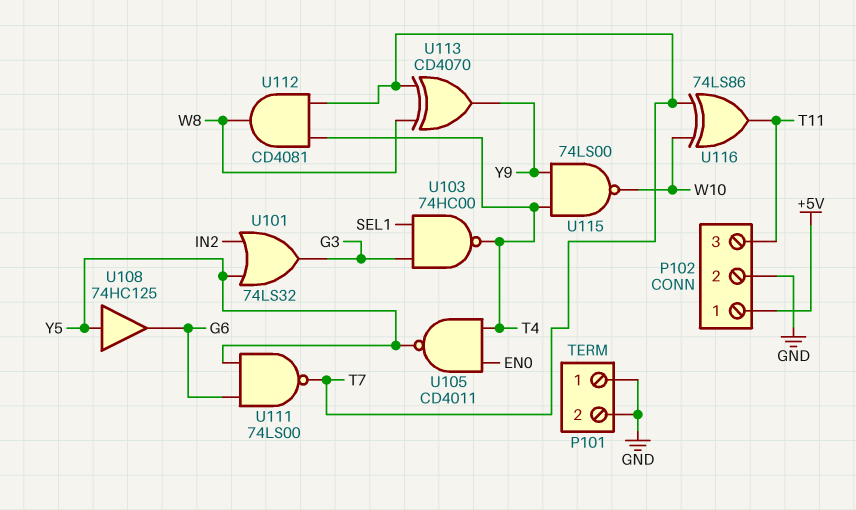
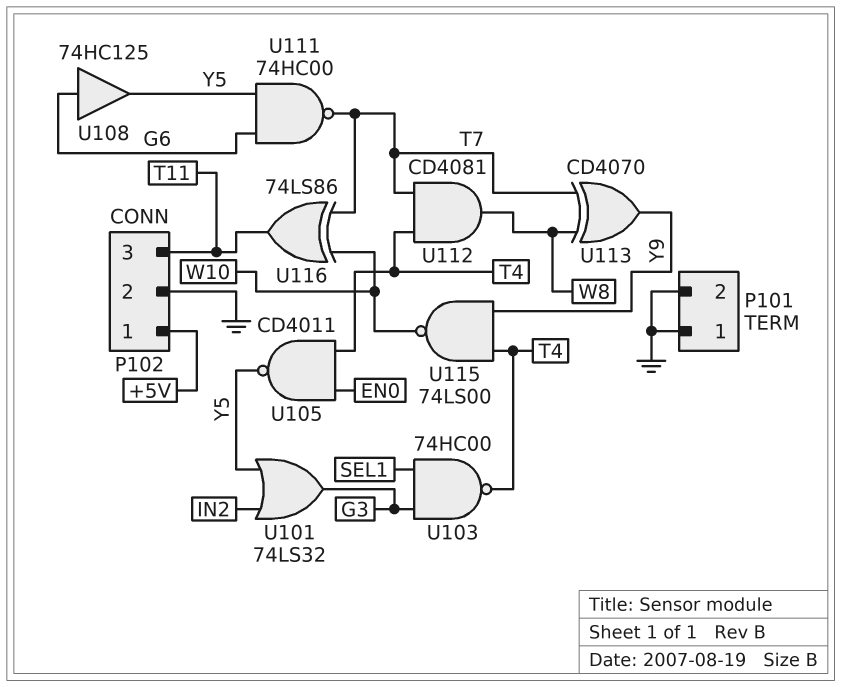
U108: buffer 74HC125 (in Y5, out G6) -> buffer 74HC125 (in G6, out Y5)
U111: NAND 74LS00 (in G6, in Y5, out T7) -> NAND 74HC00 (in G6, in Y5, out T7)

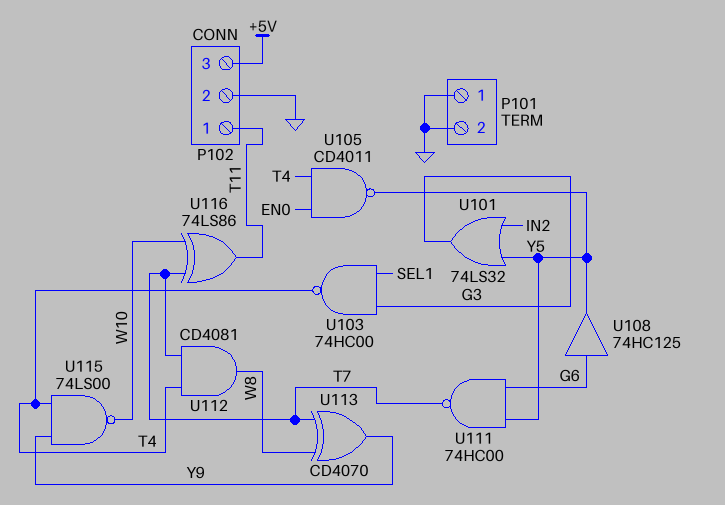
P102 pin 1: +5V -> T11
P102 pin 3: T11 -> +5V

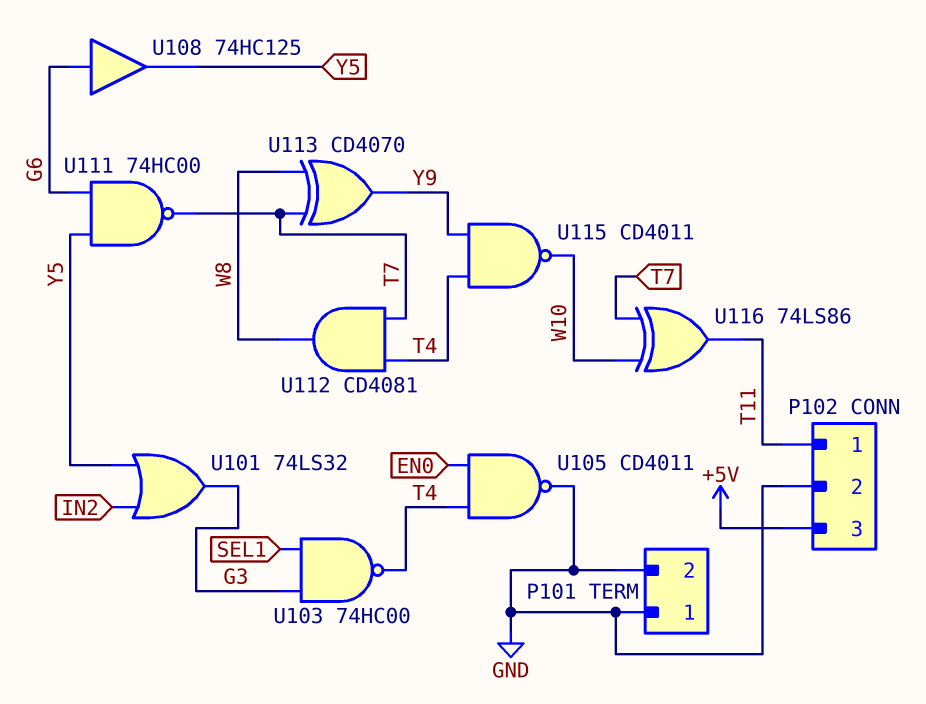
U105: NAND CD4011 (in EN0, in T4, out Y5) -> NAND CD4011 (in EN0, in T4, out GND)
U115: NAND 74LS00 (in T4, in Y9, out W10) -> NAND CD4011 (in T4, in Y9, out W10)

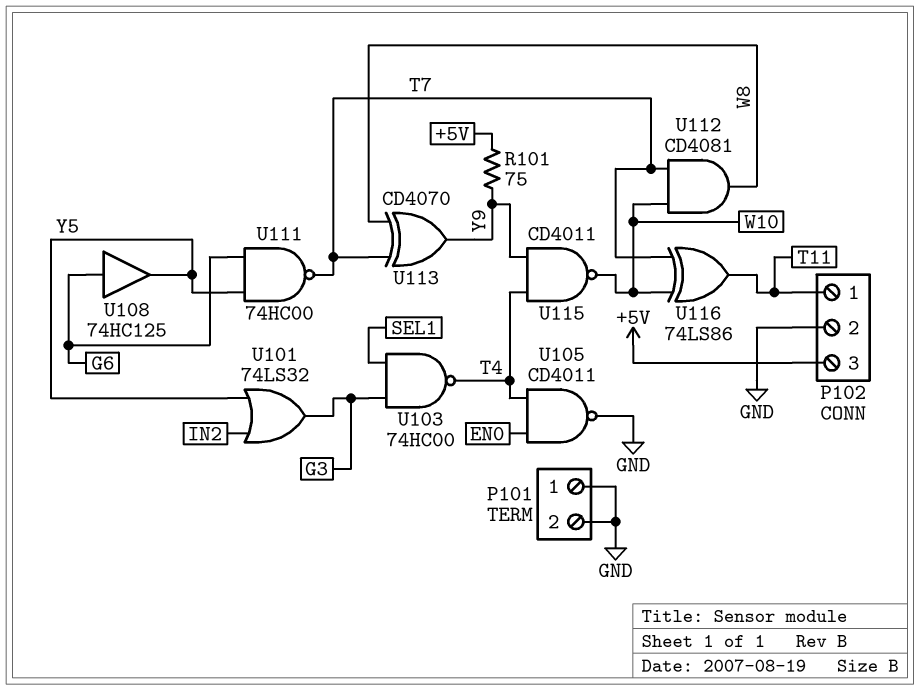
R101: none -> 75 (+5V, Y9)
U112: AND CD4081 (in T4, in T7, out W8) -> AND CD4081 (in T7, in W10, out W8)

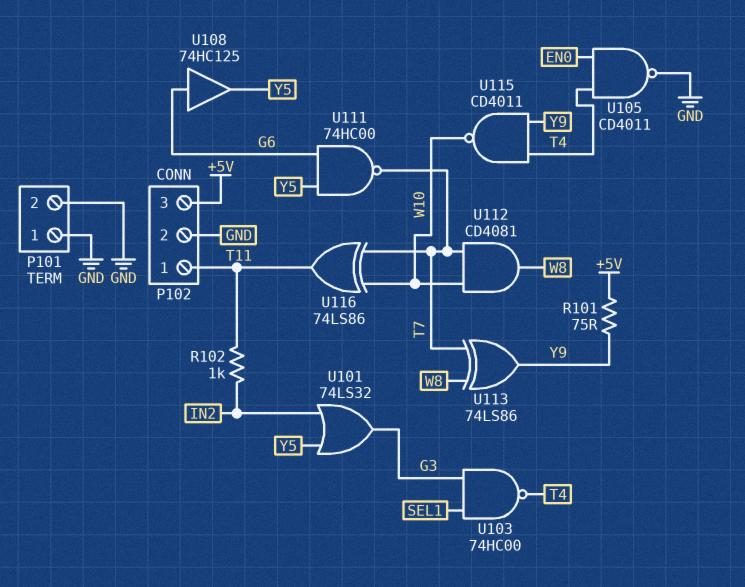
R102: none -> 1k (IN2, T11)
U113: XOR CD4070 (in T7, in W8, out Y9) -> XOR 74LS86 (in T7, in W8, out Y9)

